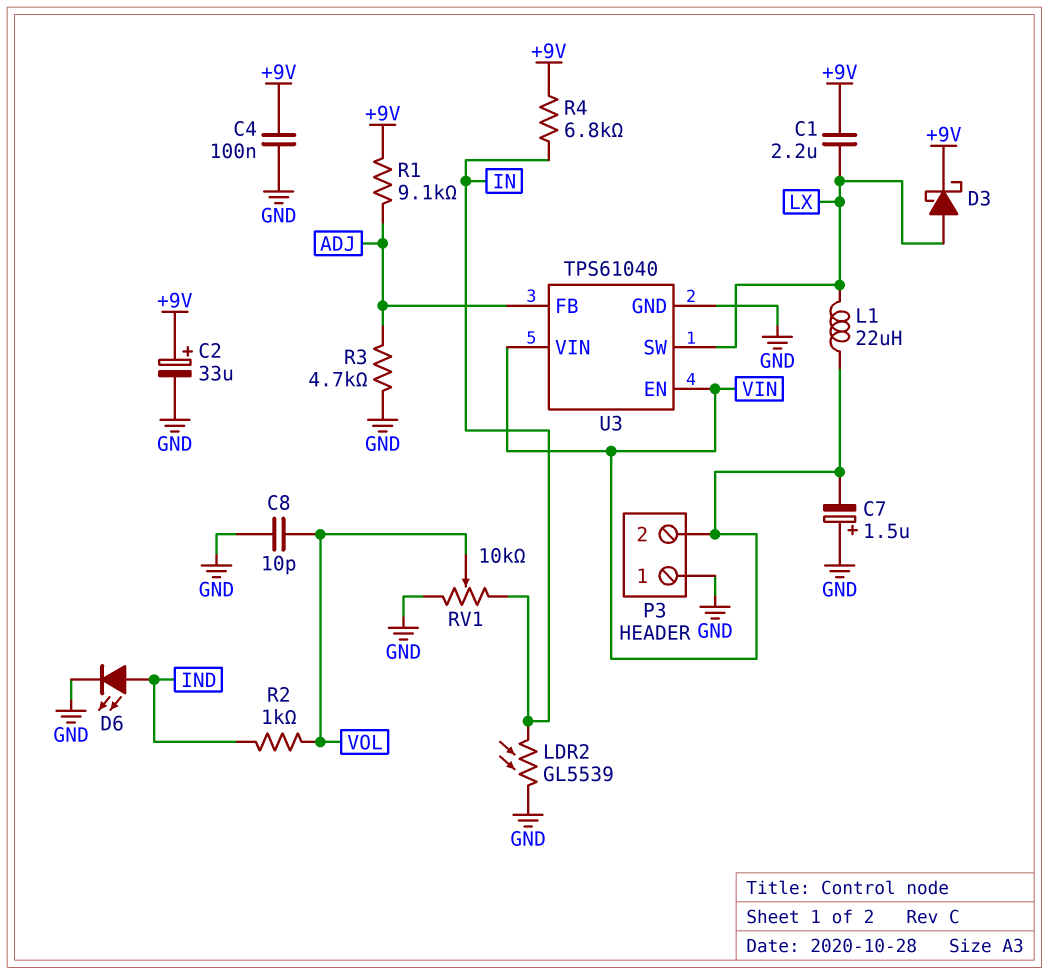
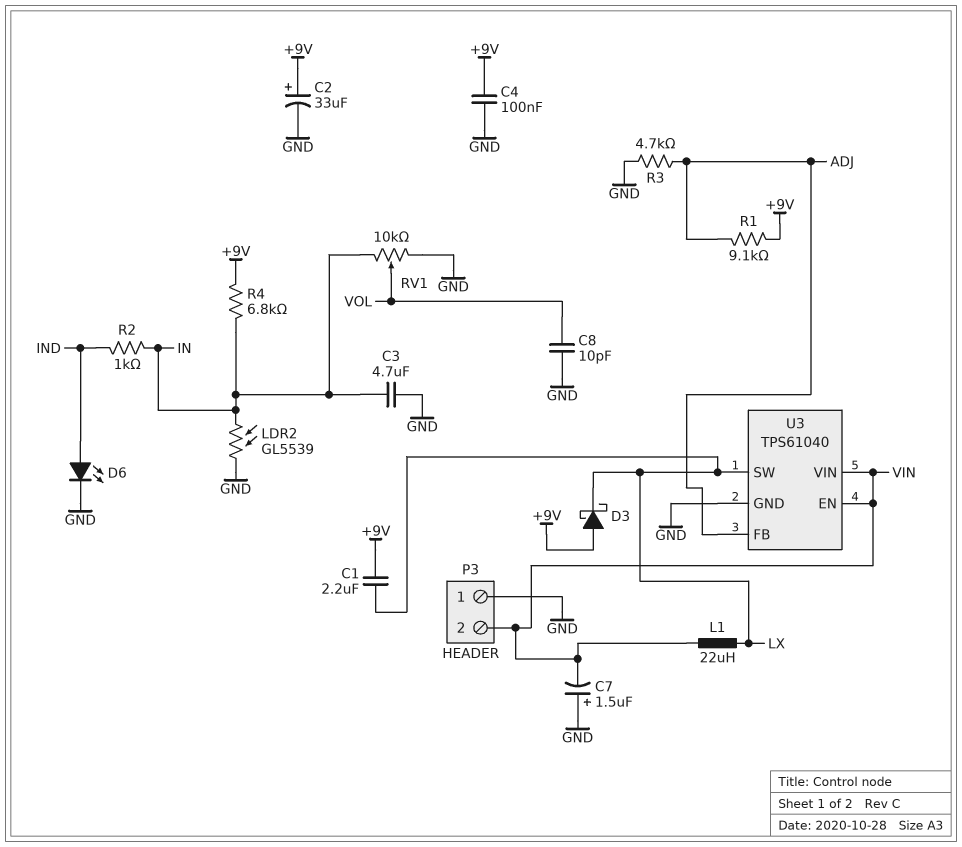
C3: none -> 4.7uF (GND, IN)
D3: schottky (A LX, K +9V) -> schottky (A +9V, K LX)
R2: 1k (IND, VOL) -> 1k (IN, IND)

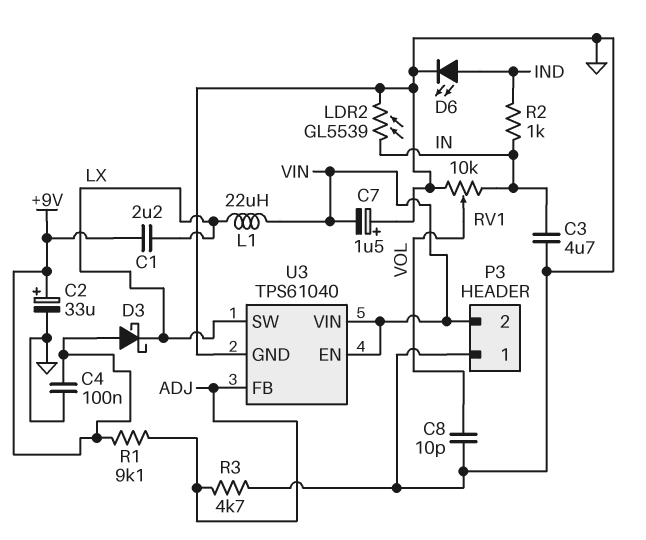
R4: 6.8k (+9V, IN) -> none

